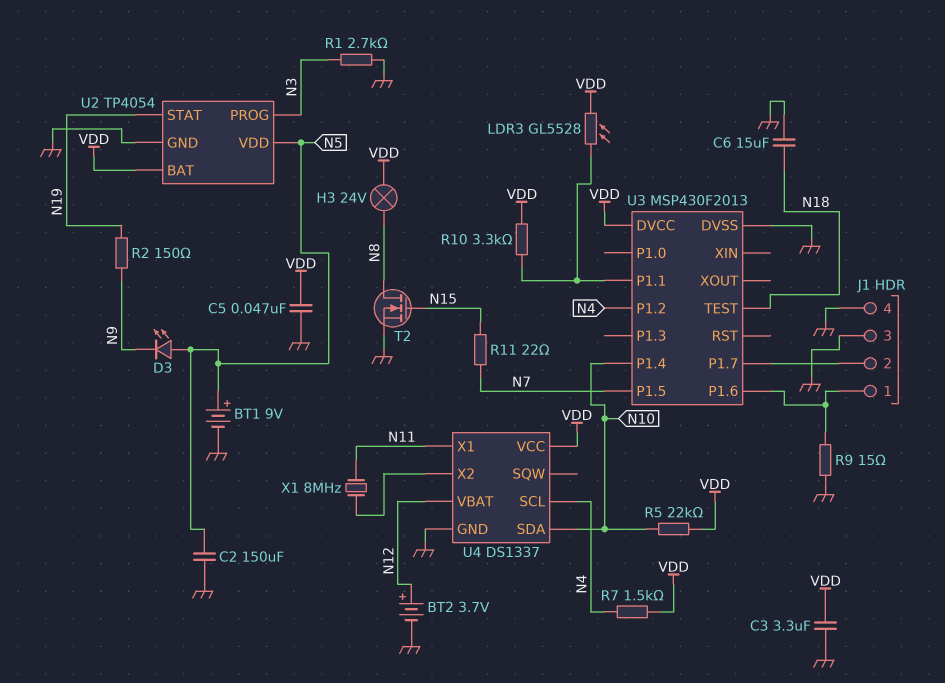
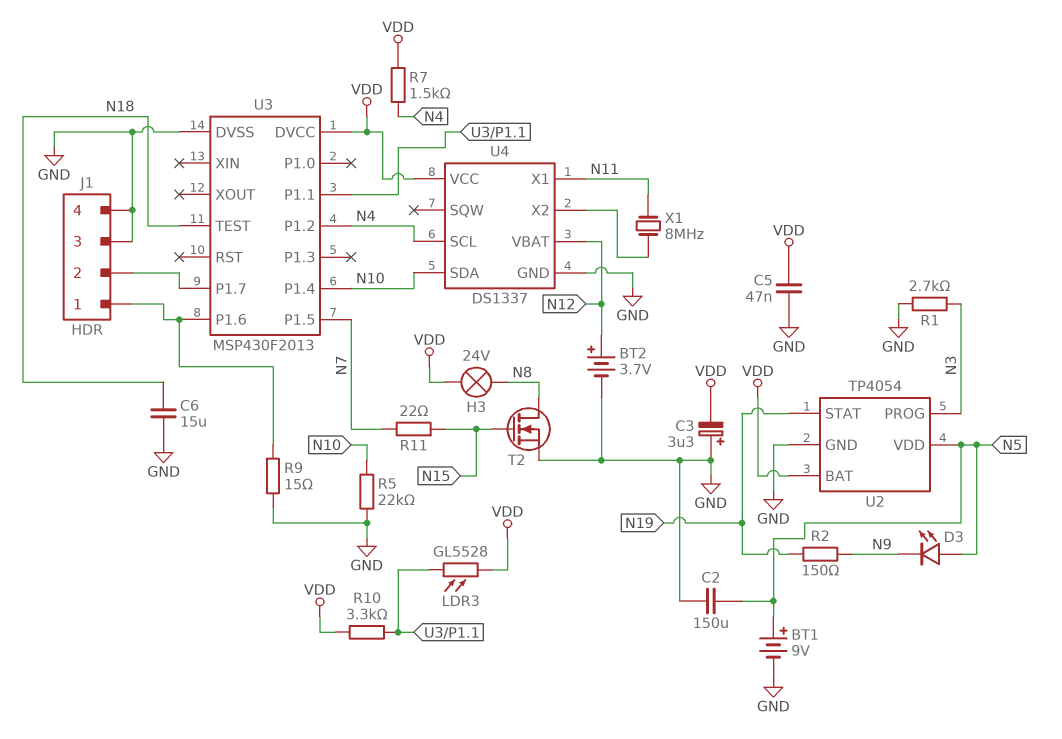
C3: 3.3uF (GND, VDD) -> 3.3uF (plus GND, minus VDD)
R5: 22k (N10, VDD) -> 22k (GND, N10)

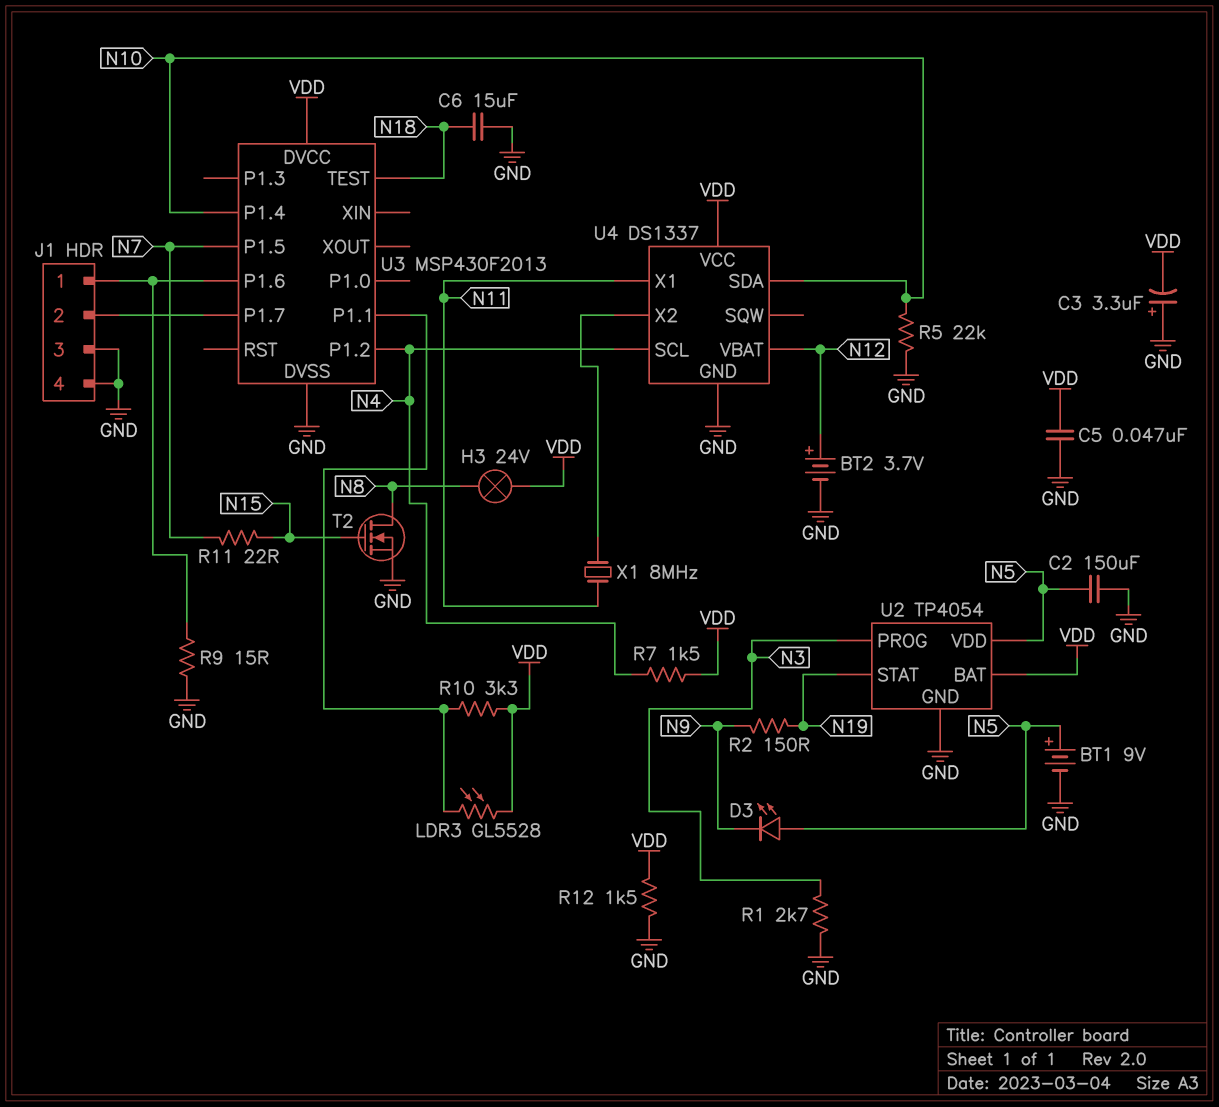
R12: none -> 1.5k (GND, VDD)

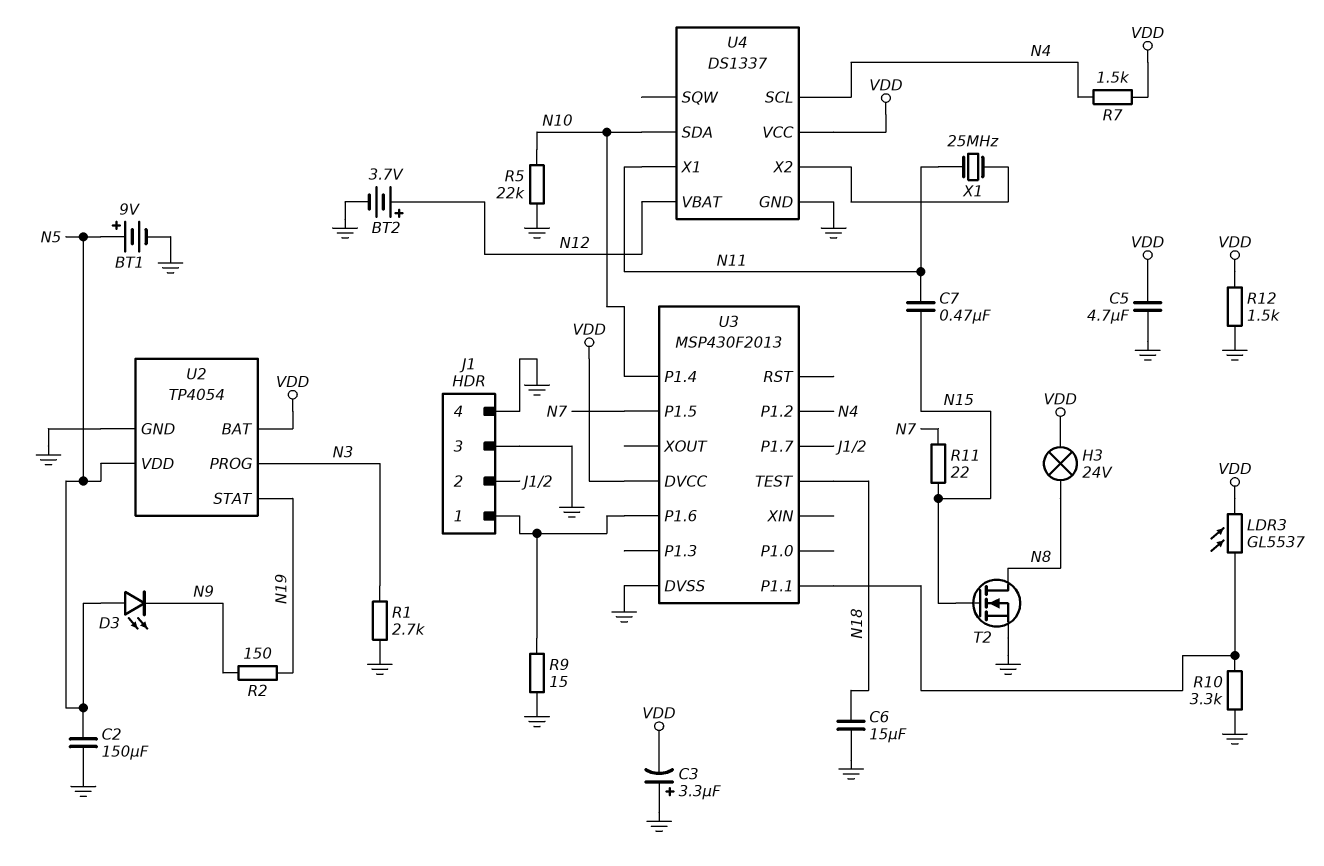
C5: 47nF (GND, VDD) -> 4.7uF (GND, VDD)
C7: none -> 470nF (N11, N15)
LDR3: GL5528 (U3/P1.1, VDD) -> GL5537 (U3/P1.1, VDD)
R10: 3.3k (U3/P1.1, VDD) -> 3.3k (GND, U3/P1.1)
X1: 8MHz (N11, U4/X2) -> 25MHz (N11, U4/X2)

